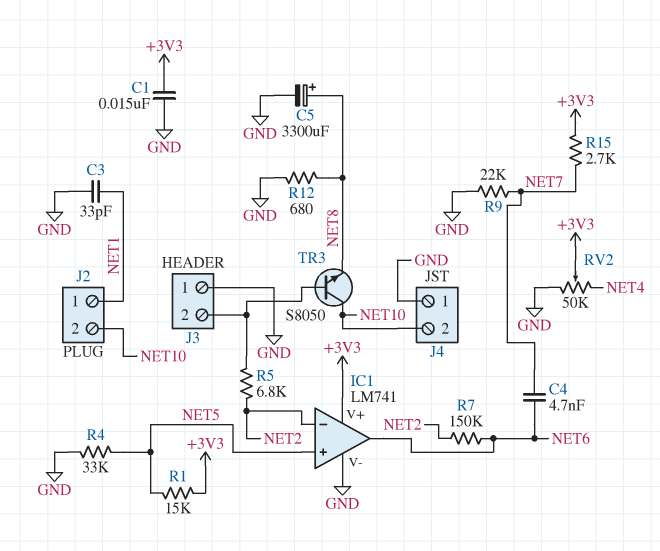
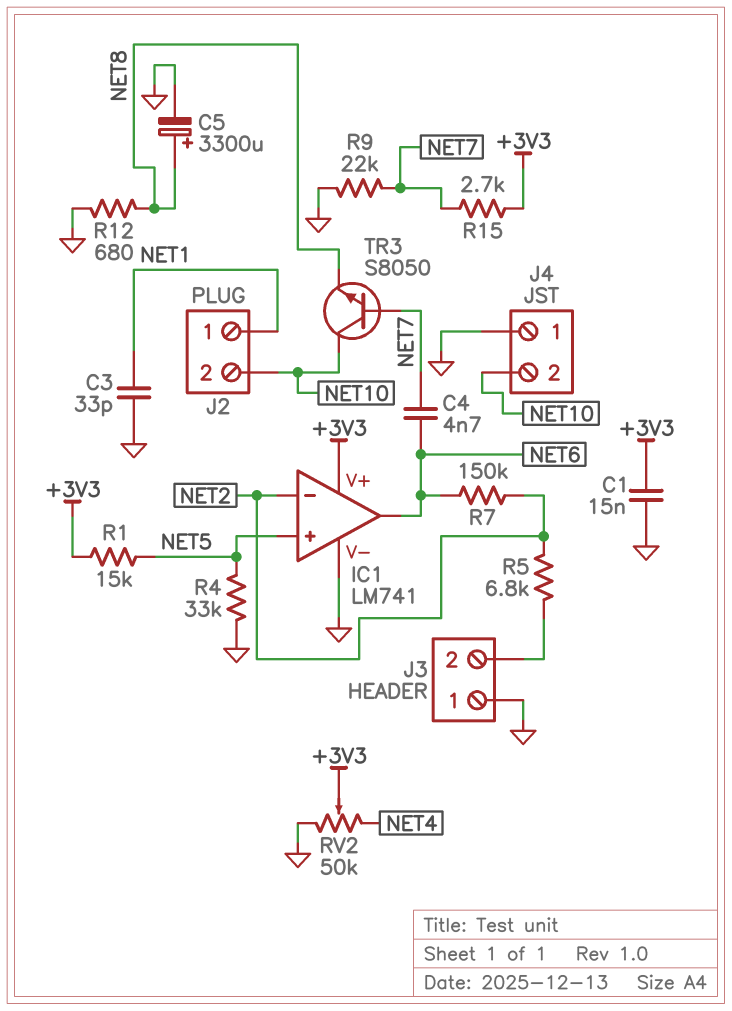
TR3: NPN S8050 (B J3/2, C NET10, E NET8) -> NPN S8050 (B NET7, C NET10, E NET8)

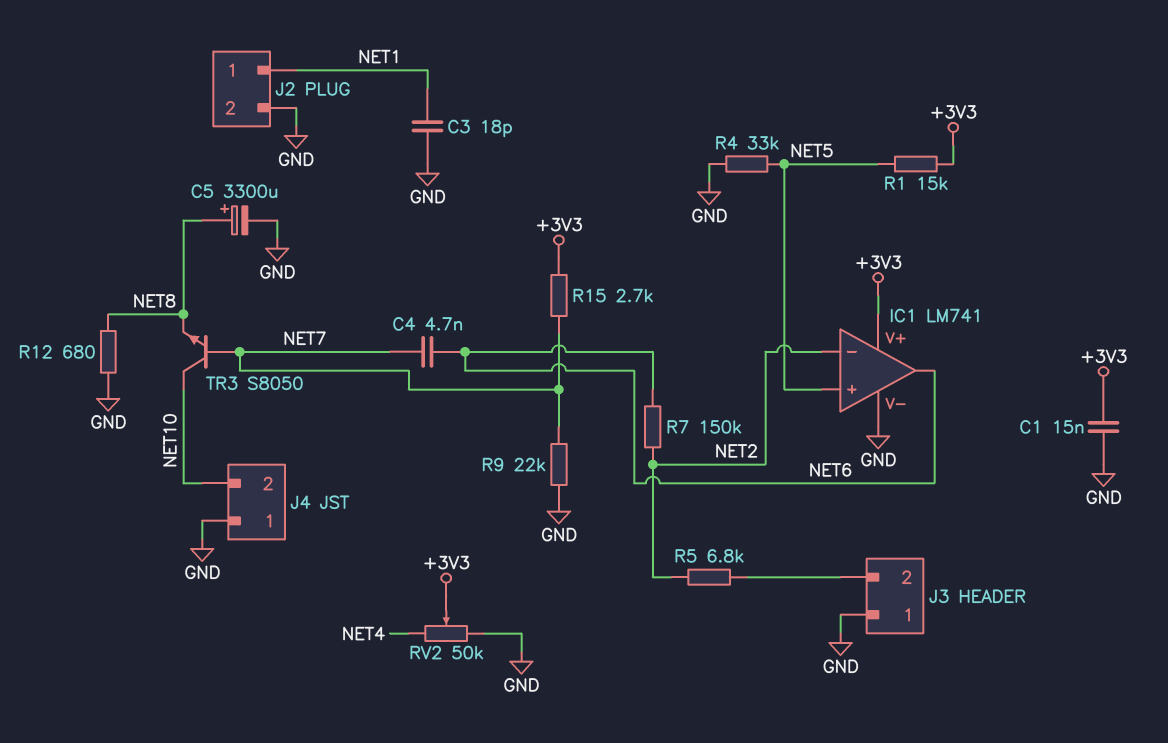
C3: 33pF (GND, NET1) -> 18pF (GND, NET1)
J2 pin 2: NET10 -> GND

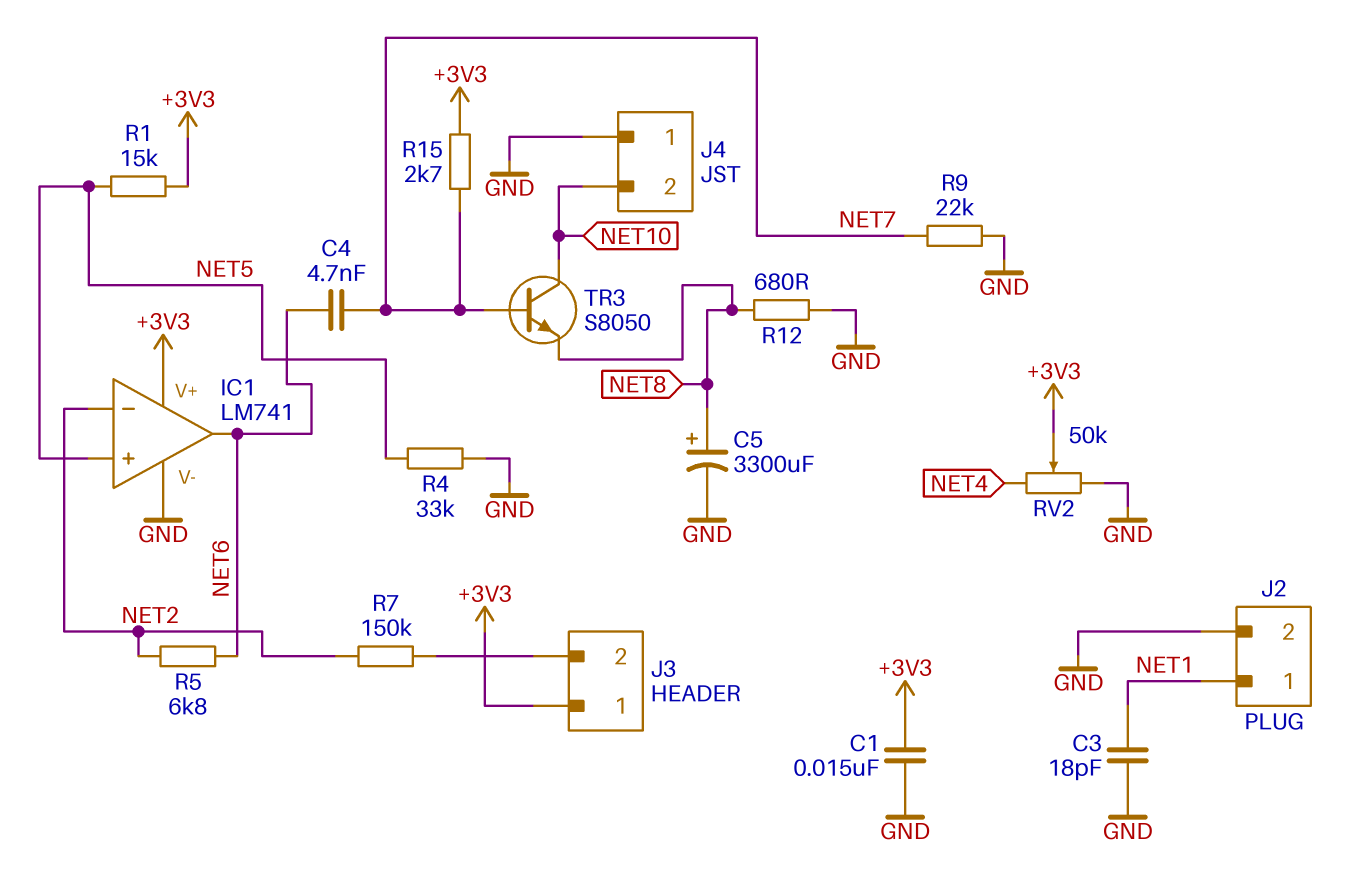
J3 pin 1: GND -> +3V3
R5: 6.8k (J3/2, NET2) -> 6.8k (NET2, NET6)
R7: 150k (NET2, NET6) -> 150k (J3/2, NET2)

